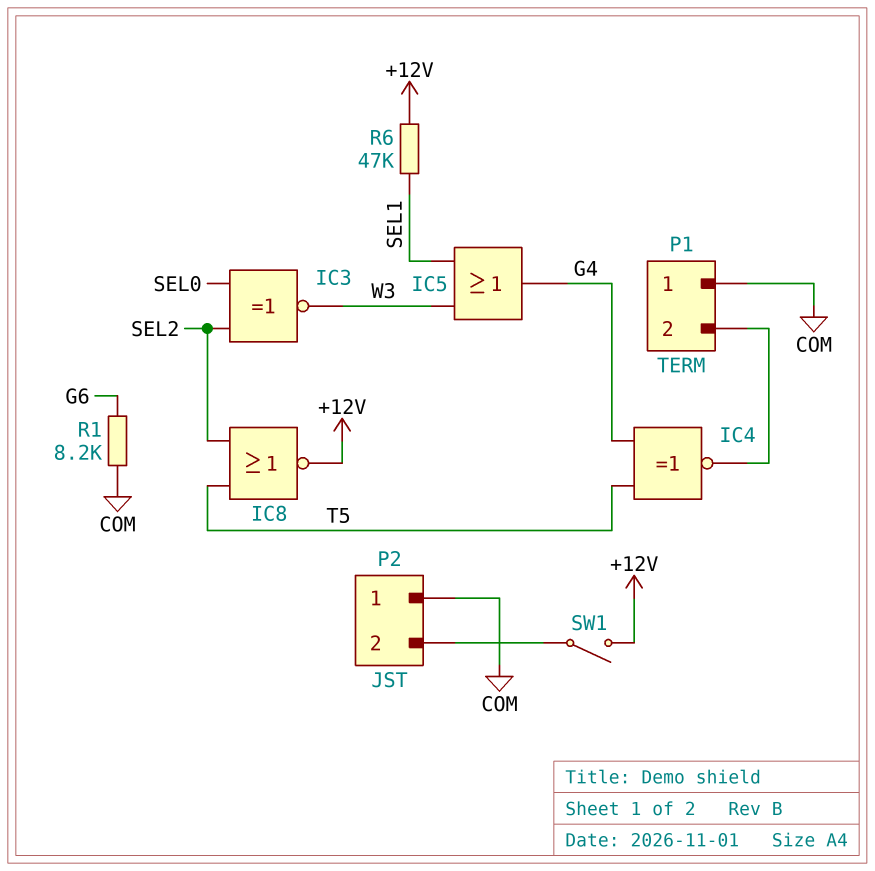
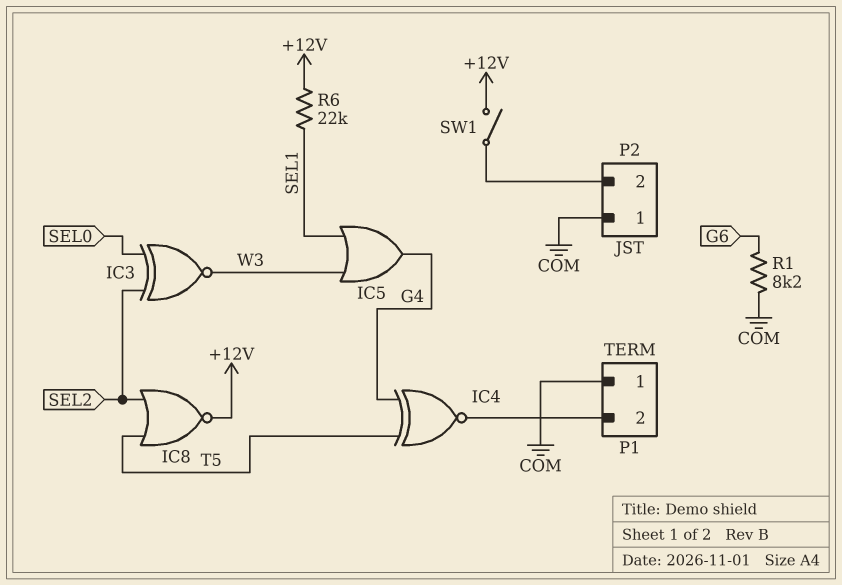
R6: 47k (+12V, SEL1) -> 22k (+12V, SEL1)

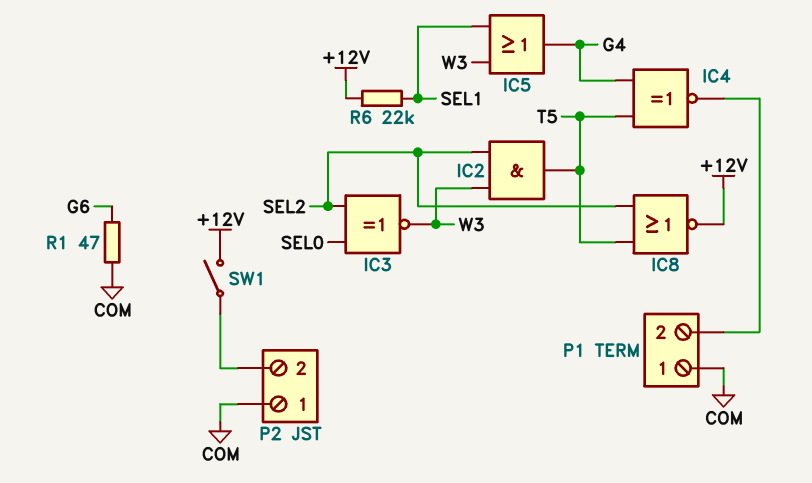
IC2: none -> AND (in SEL2, in W3, out T5)
R1: 8.2k (COM, G6) -> 47 (COM, G6)

